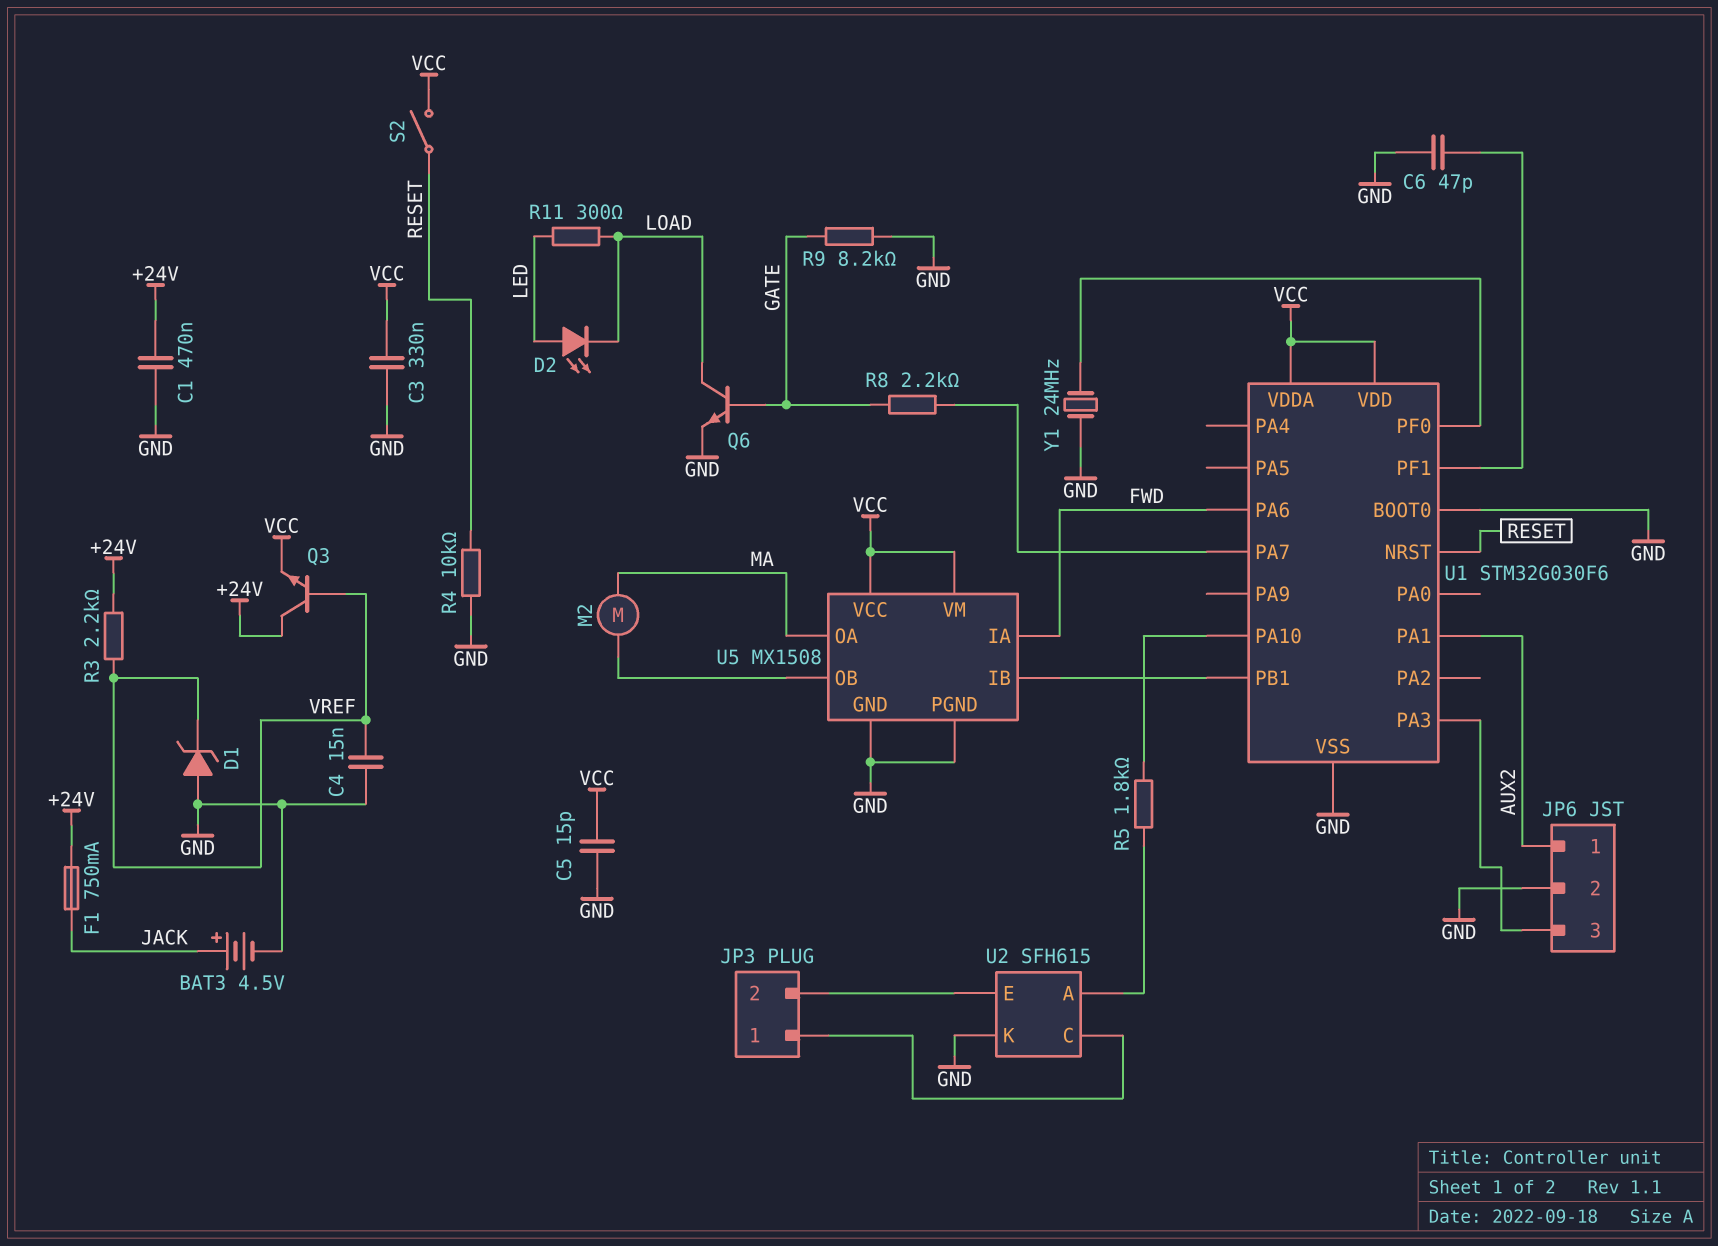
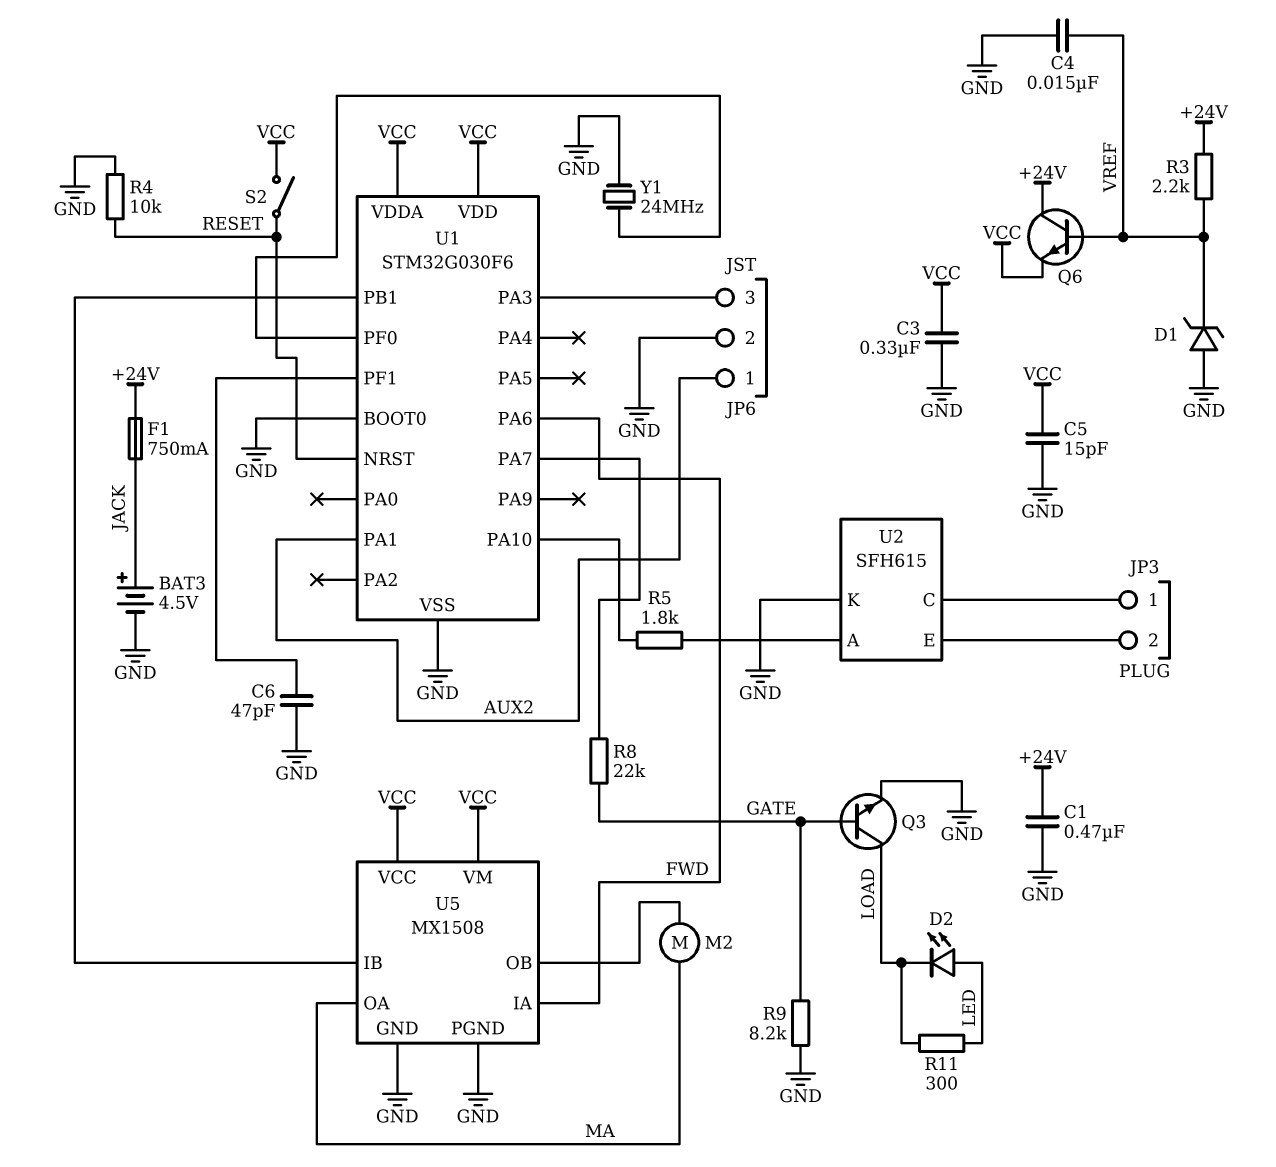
Q3: NPN (B VREF, C +24V, E VCC) -> NPN (B GATE, C LOAD, E GND)
Q6: NPN (B GATE, C LOAD, E GND) -> NPN (B VREF, C +24V, E VCC)
R8: 2.2k (GATE, U1/PA7) -> 22k (GATE, U1/PA7)

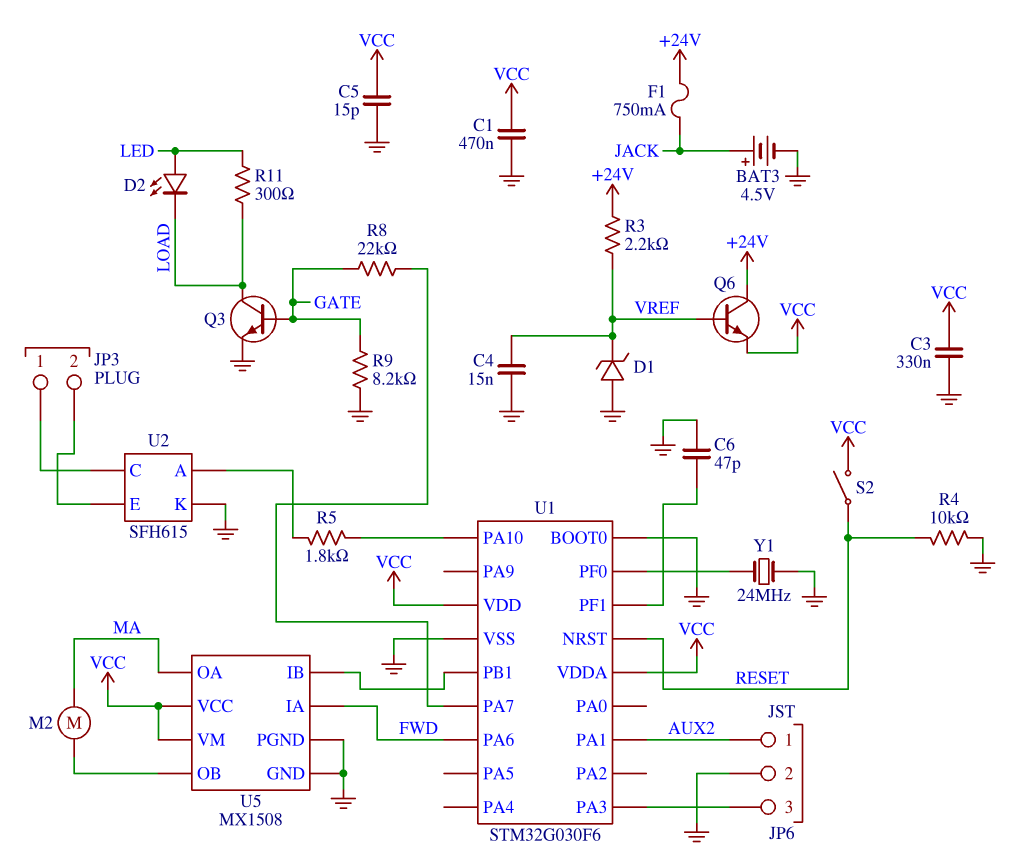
C1: 470nF (+24V, GND) -> 470nF (GND, VCC)

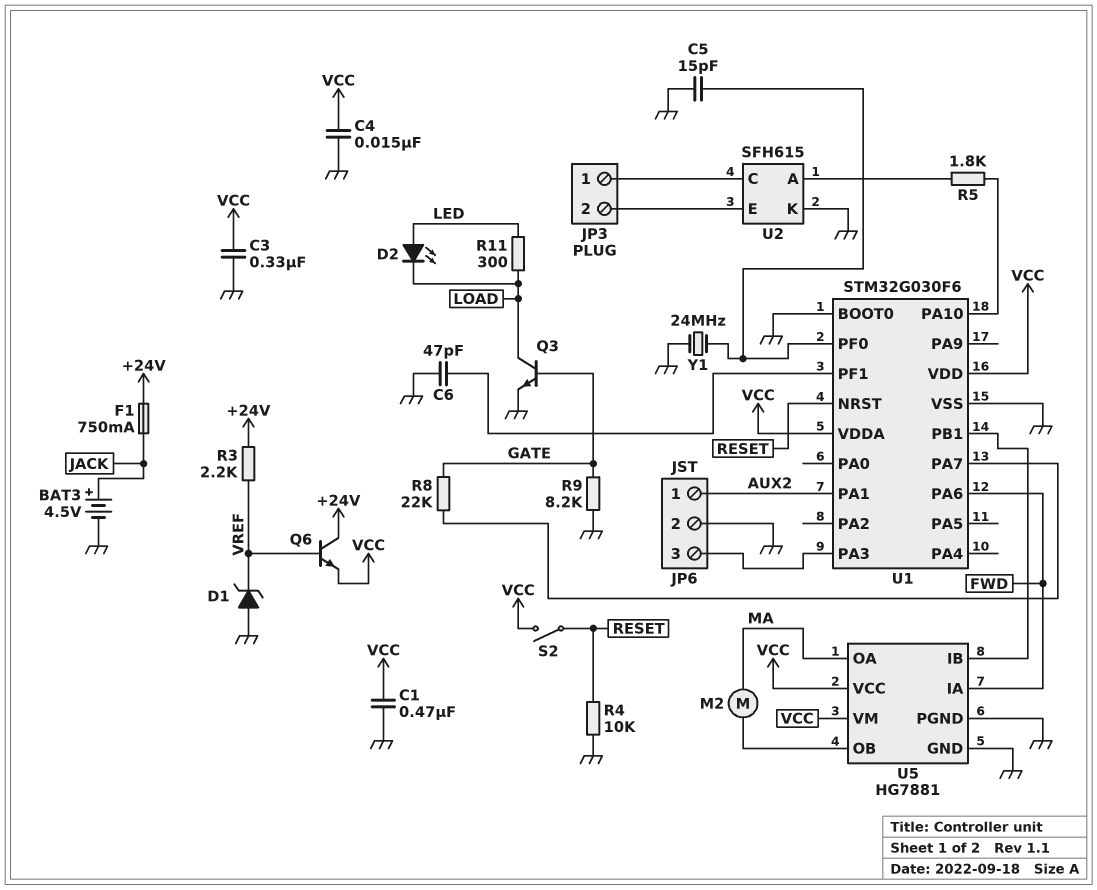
C4: 15nF (GND, VREF) -> 15nF (GND, VCC)
C5: 15pF (GND, VCC) -> 15pF (GND, U1/PF0)
U5: MX1508 -> HG7881

